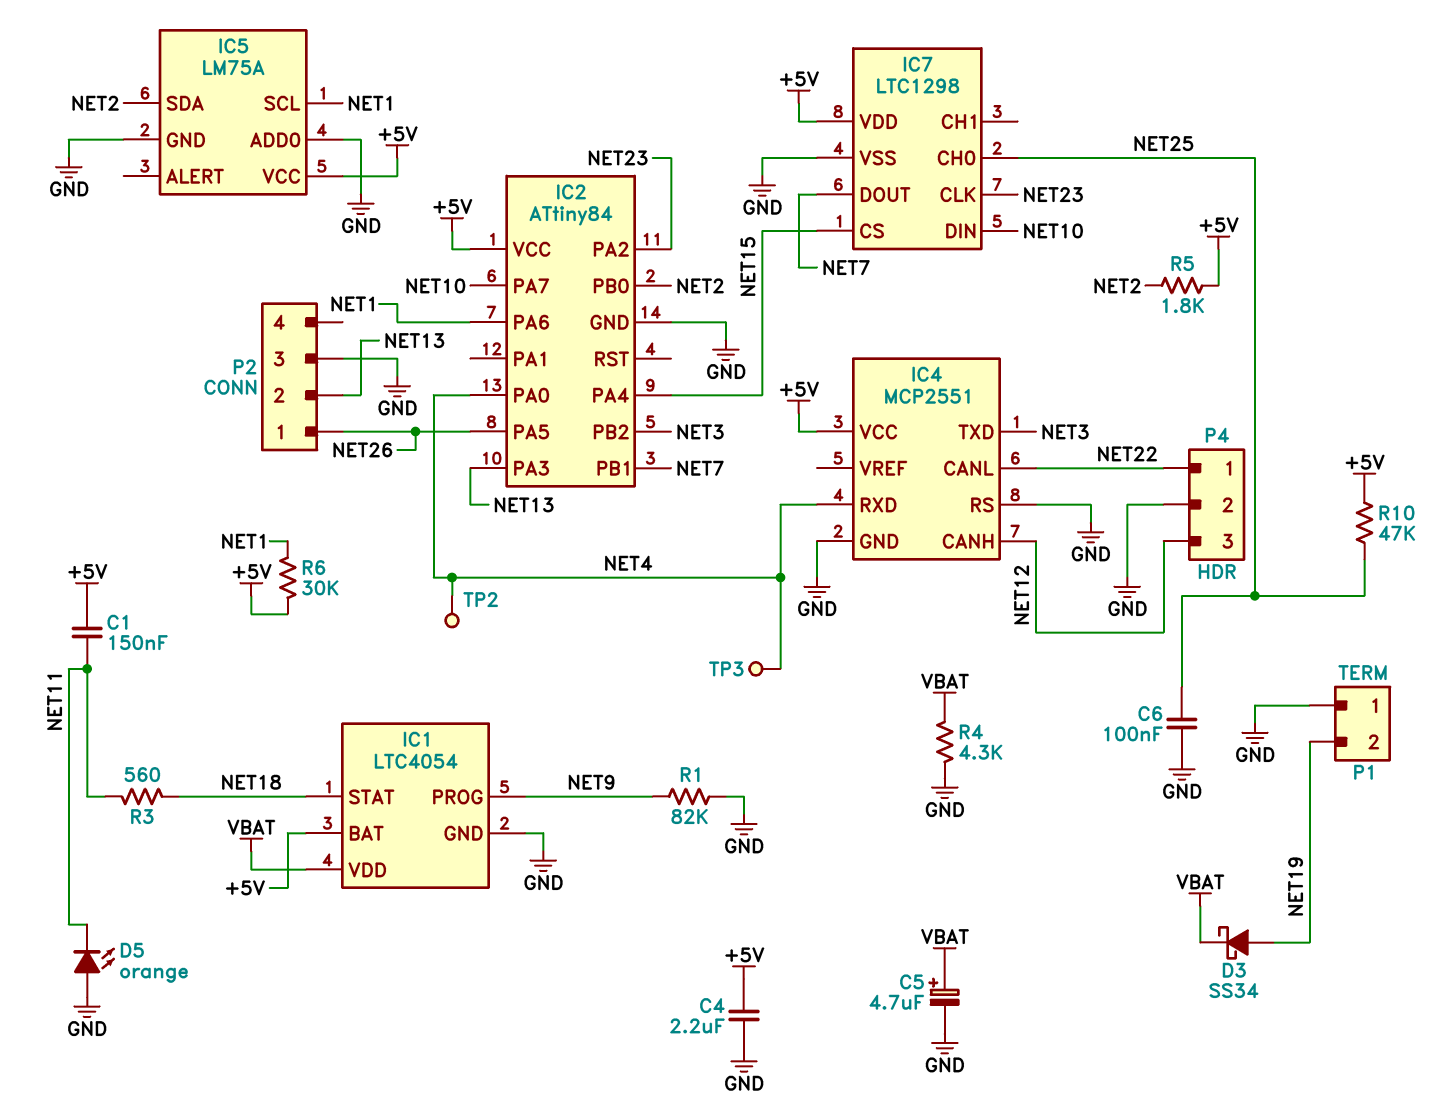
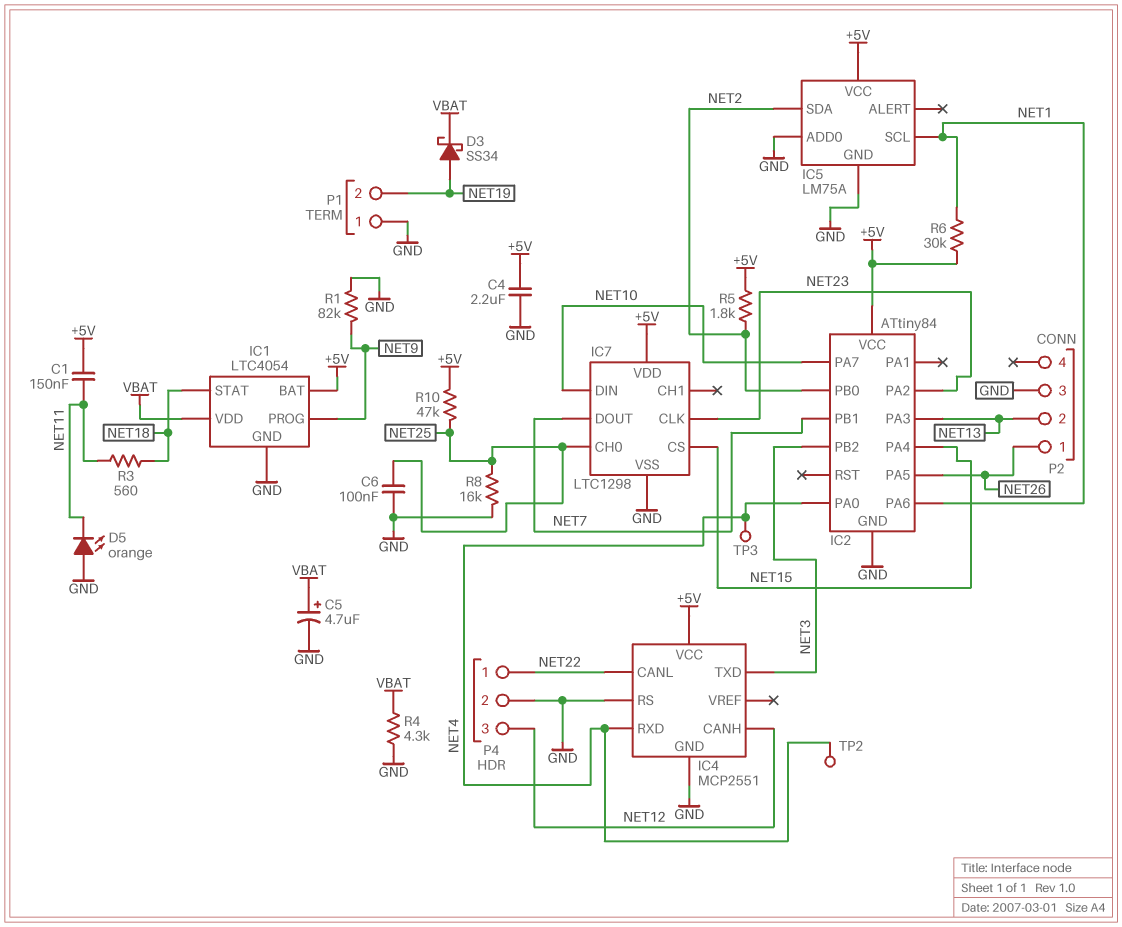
R8: none -> 16k (GND, NET25)

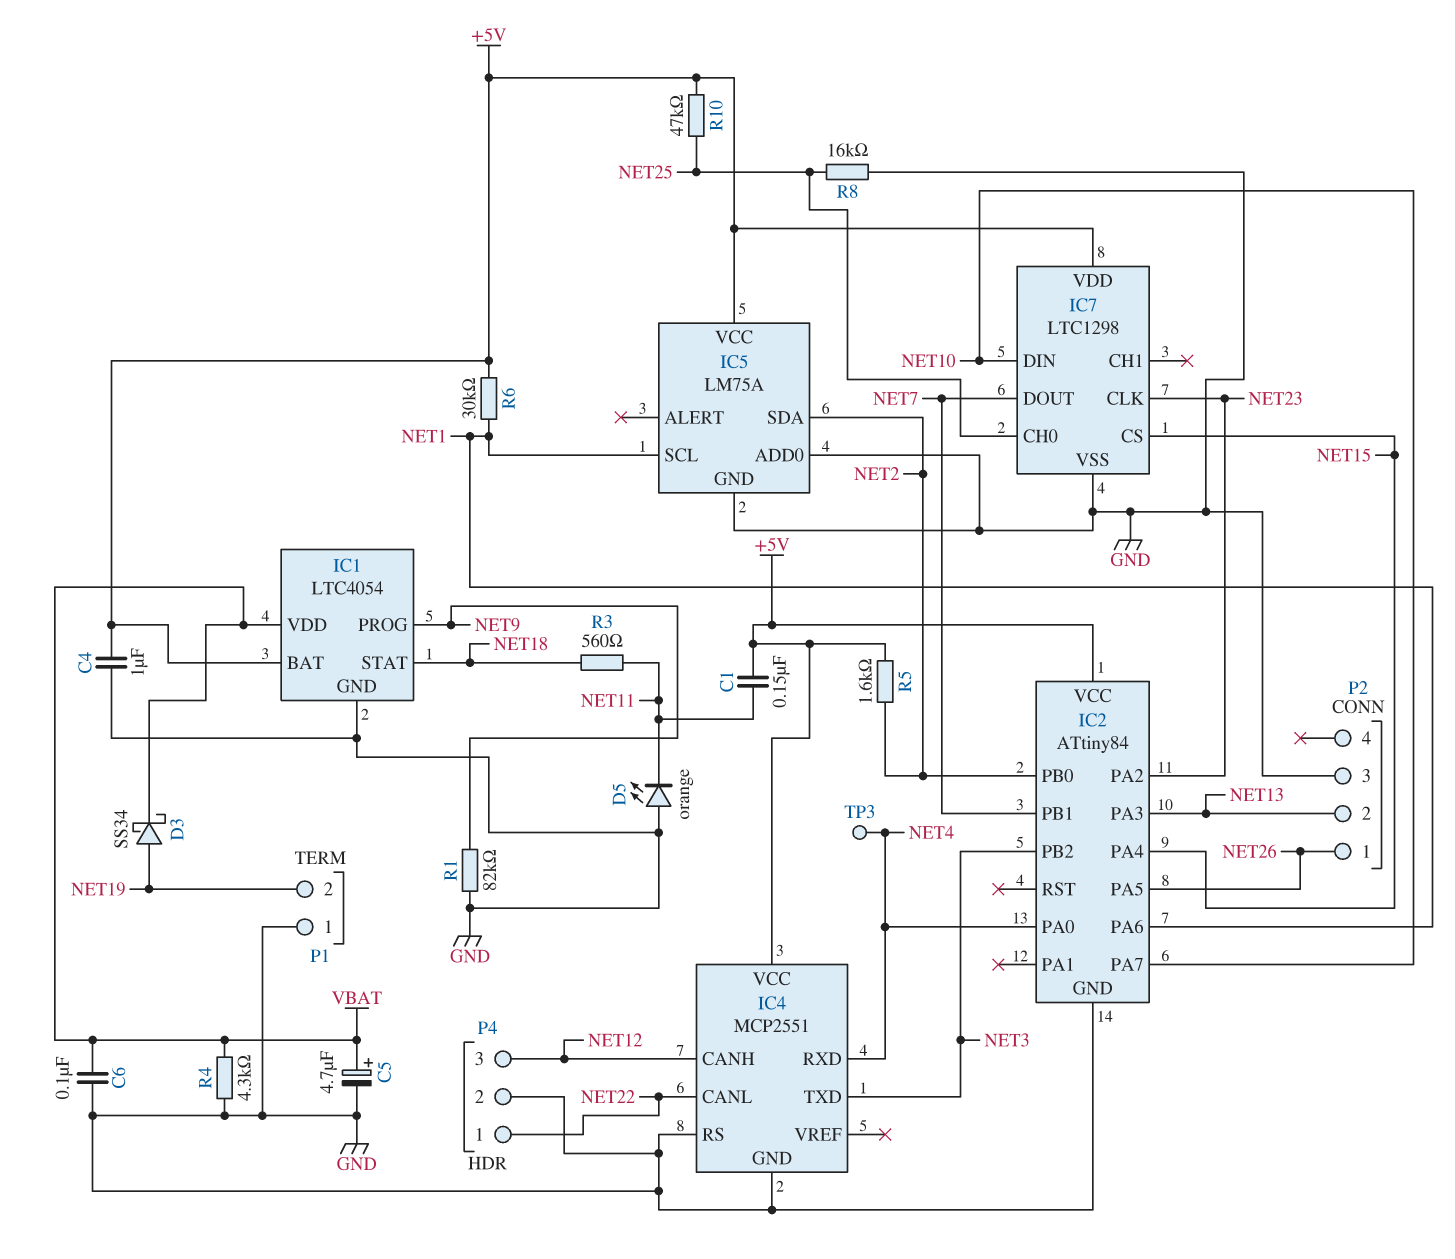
C4: 2.2uF (+5V, GND) -> 1uF (+5V, GND)
C6: 100nF (GND, NET25) -> 100nF (GND, VBAT)
R5: 1.8k (+5V, NET2) -> 1.6k (+5V, NET2)
TP2: test point (NET4) -> none

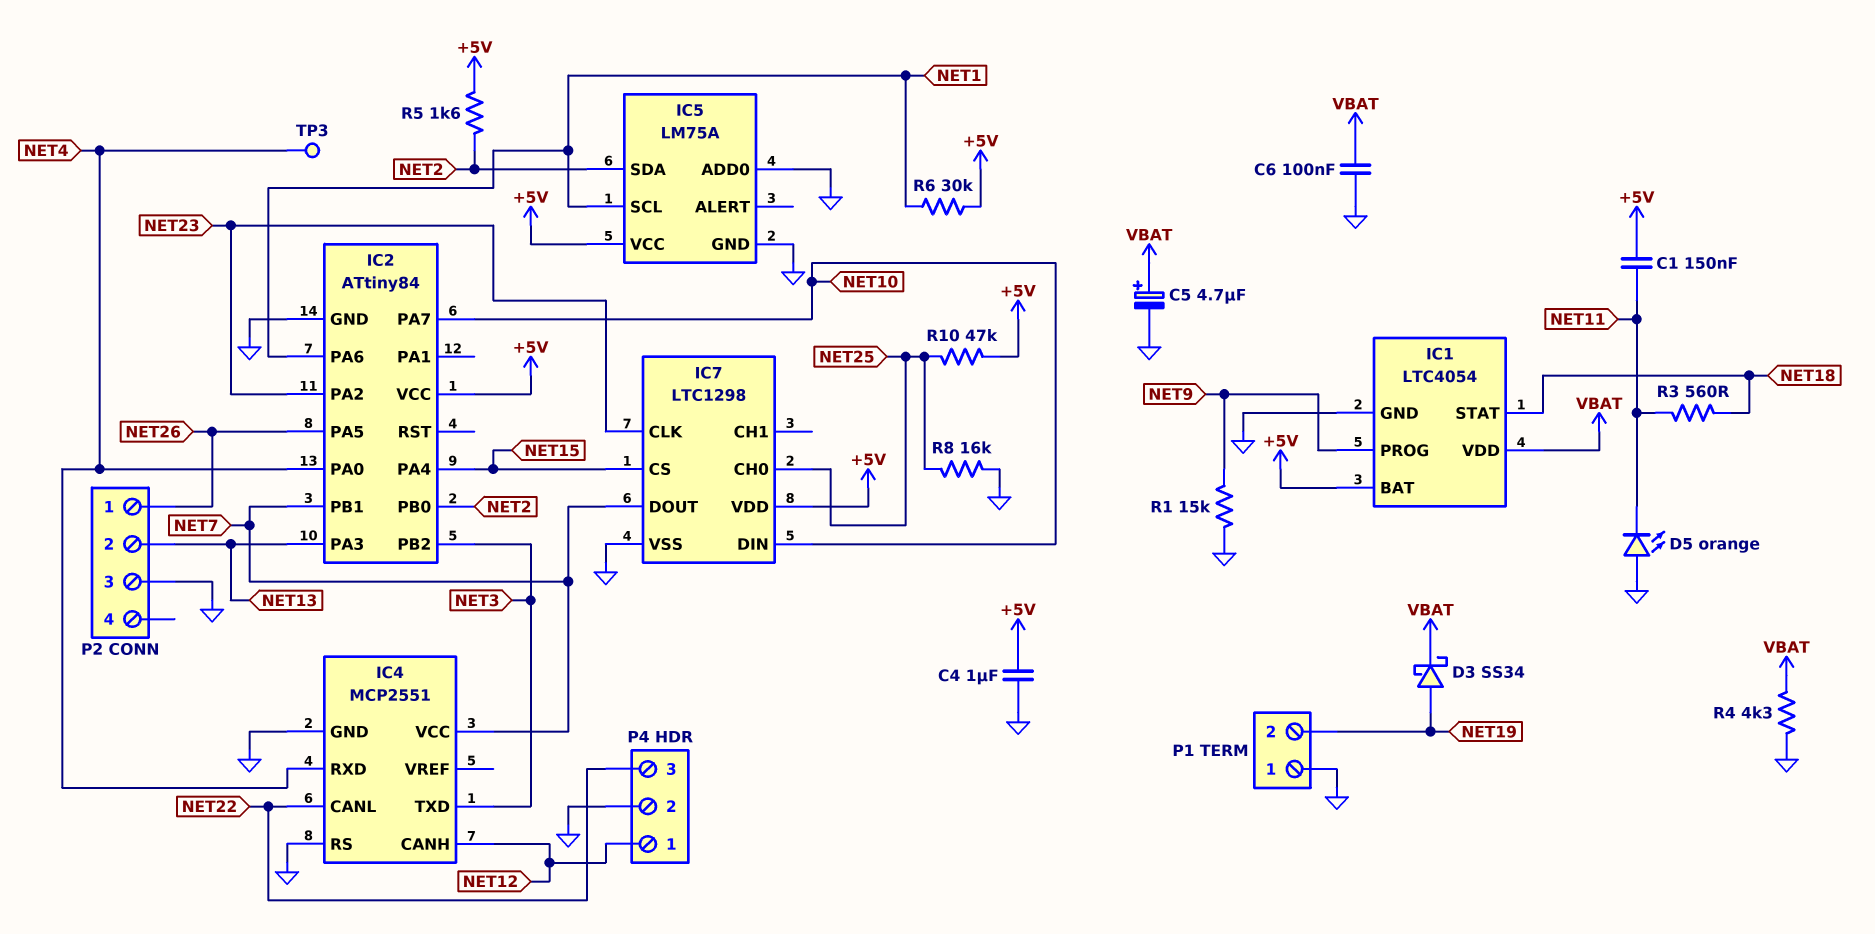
IC4 pin VCC: +5V -> NET7
P4 pin 1: NET22 -> NET12
P4 pin 3: NET12 -> NET22
R1: 82k (GND, NET9) -> 15k (GND, NET9)

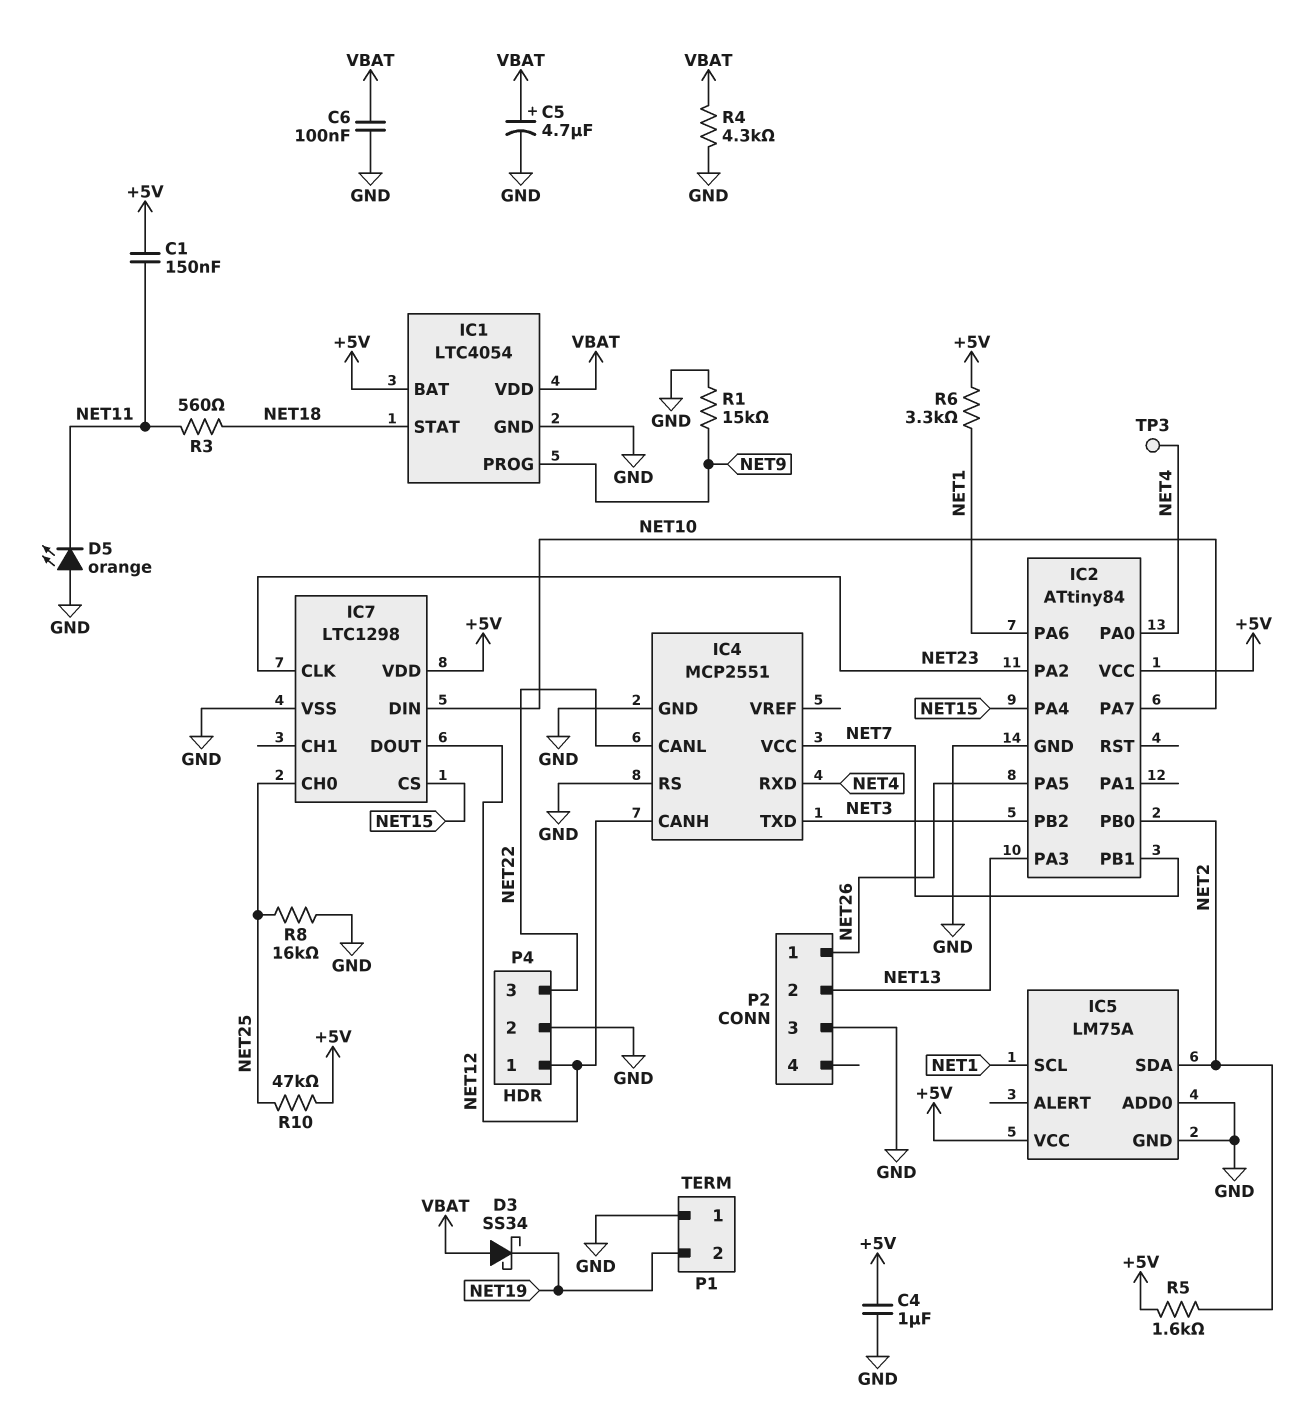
D3: schottky SS34 (A NET19, K VBAT) -> schottky SS34 (A VBAT, K NET19)
IC7 pin DOUT: NET7 -> NET12
R6: 30k (+5V, NET1) -> 3.3k (+5V, NET1)

